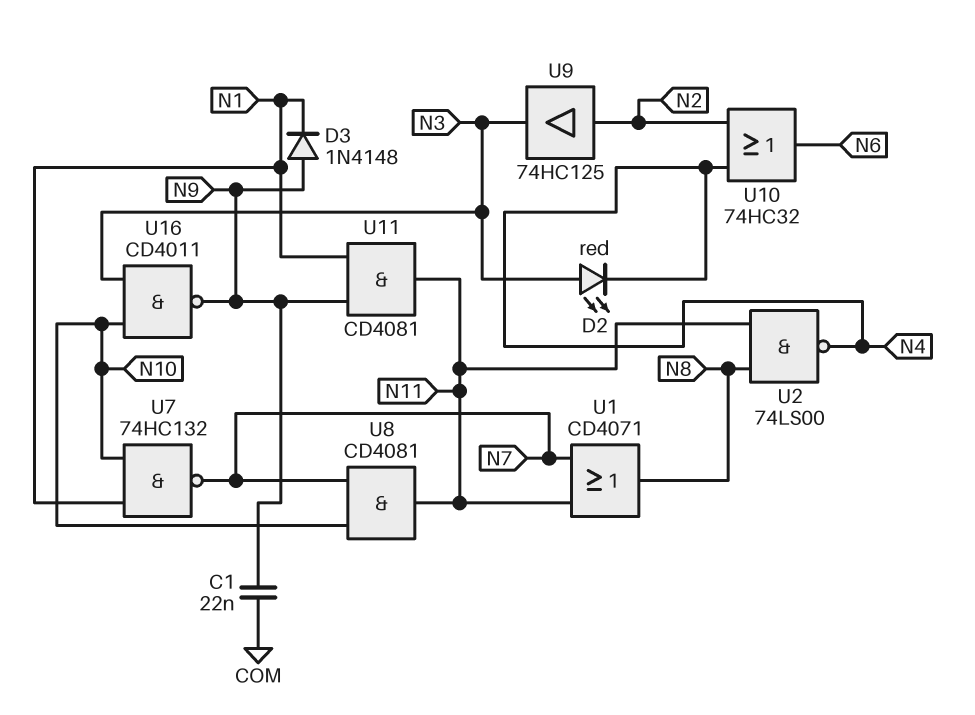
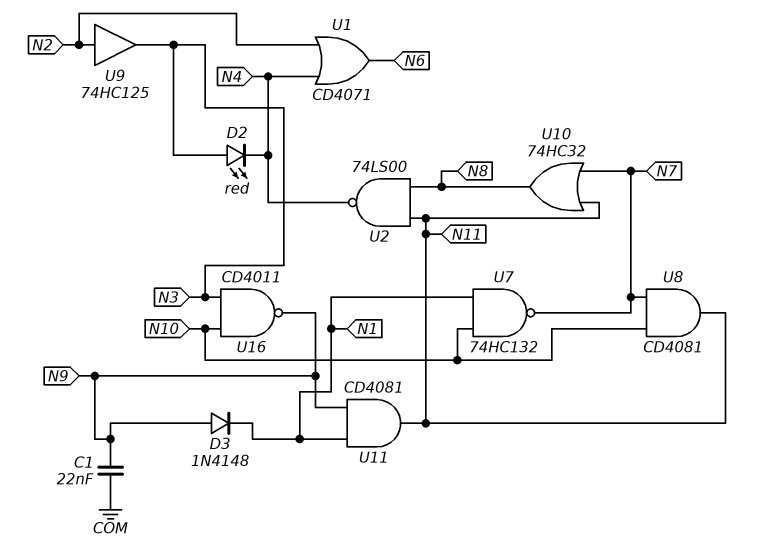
U1: OR CD4071 (in N7, in N11, out N8) -> OR CD4071 (in N2, in N4, out N6)
U10: OR 74HC32 (in N2, in N4, out N6) -> OR 74HC32 (in N7, in N11, out N8)

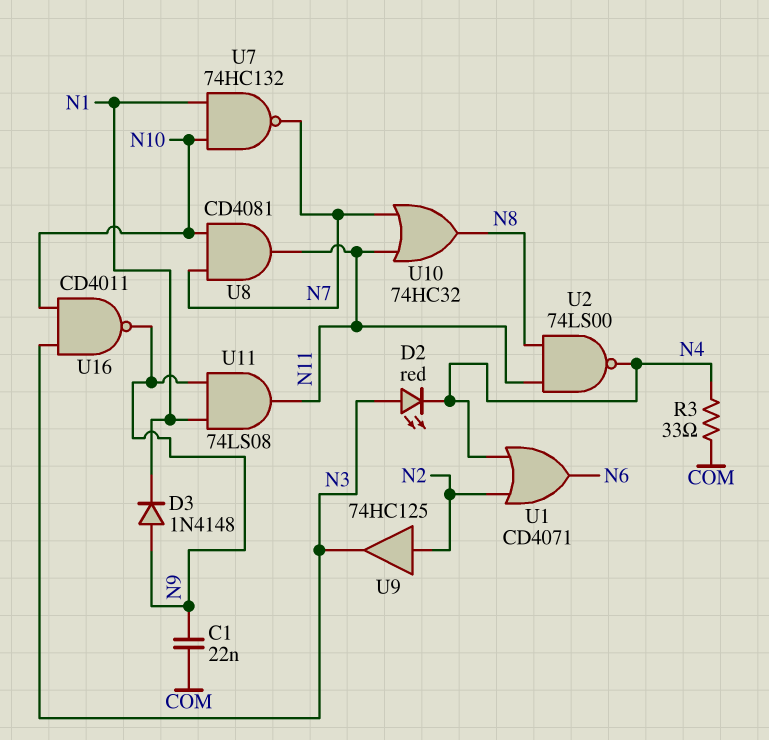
R3: none -> 33 (COM, N4)
U11: AND CD4081 (in N1, in N9, out N11) -> AND 74LS08 (in N1, in N9, out N11)

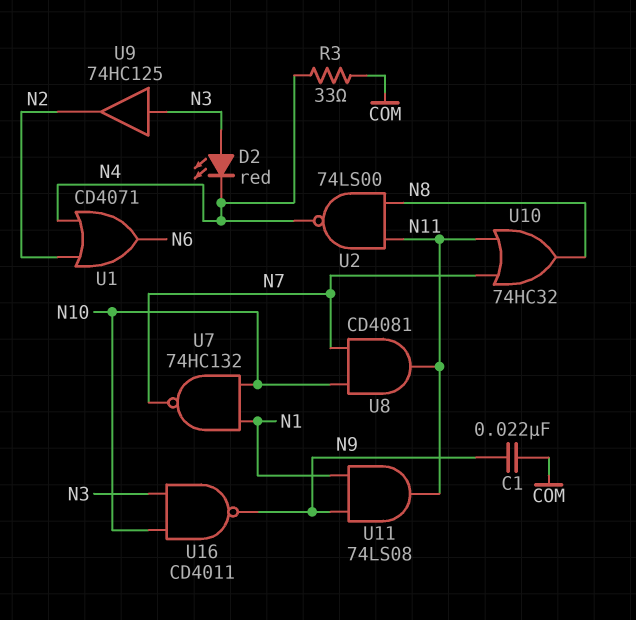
D3: diode 1N4148 (A N9, K N1) -> none
U9: buffer 74HC125 (in N2, out N3) -> buffer 74HC125 (in N3, out N2)

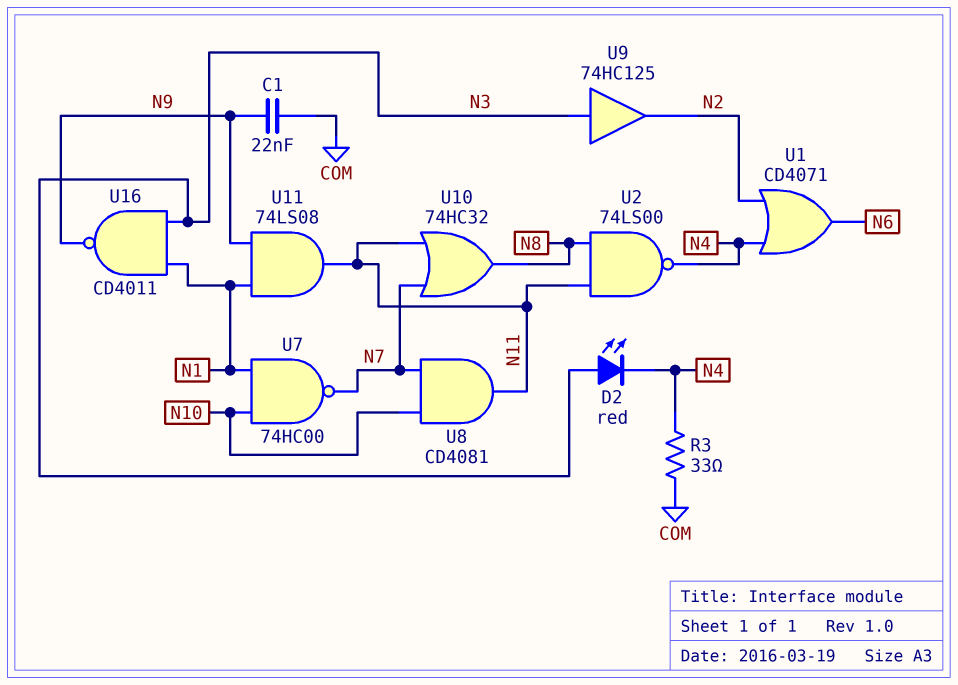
U7: NAND 74HC132 (in N1, in N10, out N7) -> NAND 74HC00 (in N1, in N10, out N7)
U16: NAND CD4011 (in N3, in N10, out N9) -> NAND CD4011 (in N1, in N3, out N9)

